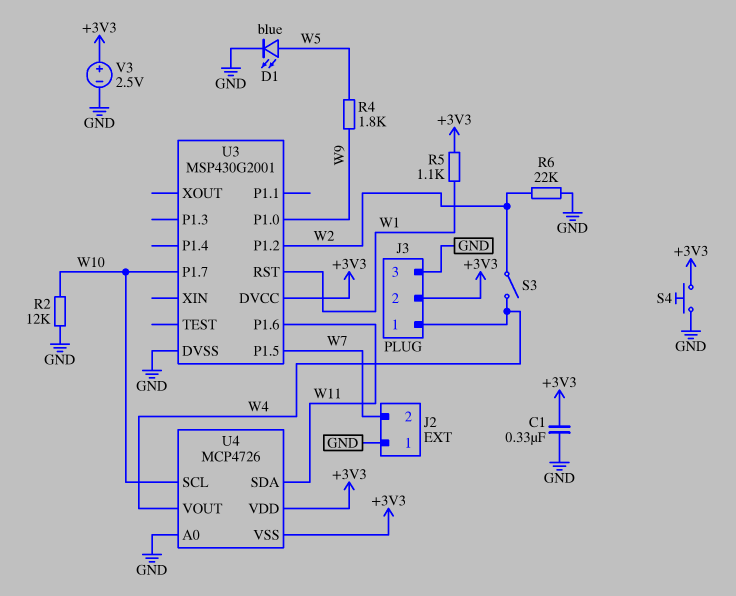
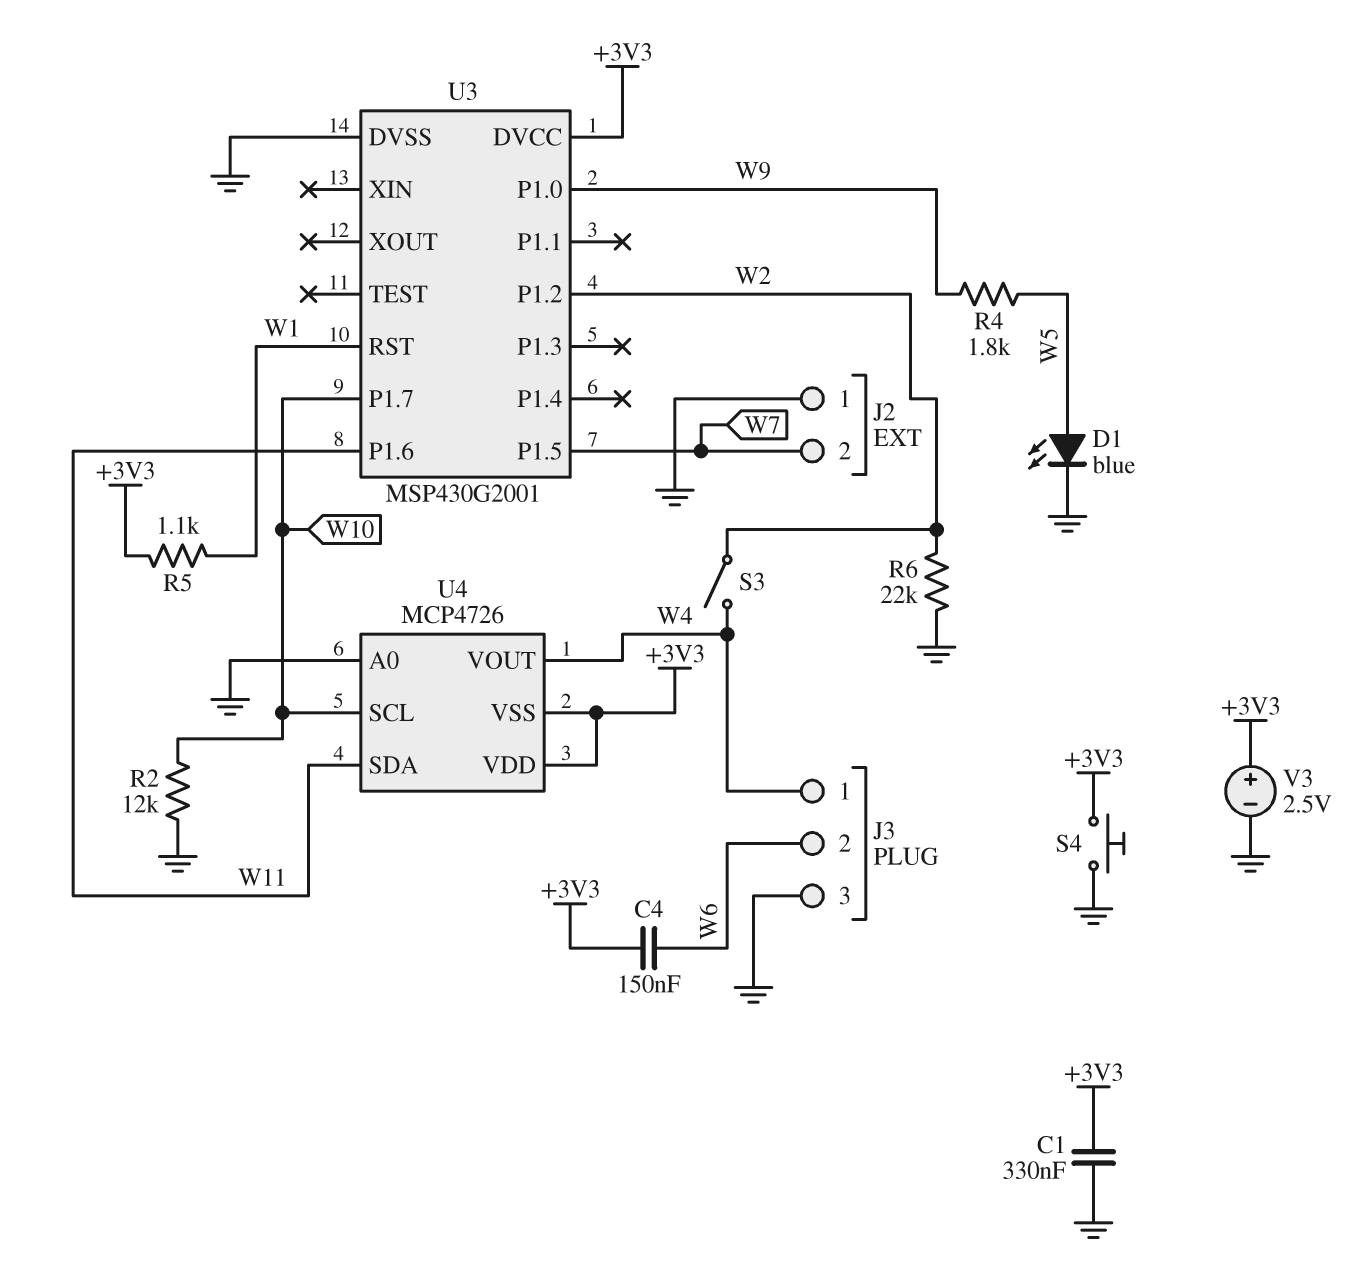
C4: none -> 150nF (+3V3, W6)
J3 pin 2: +3V3 -> W6

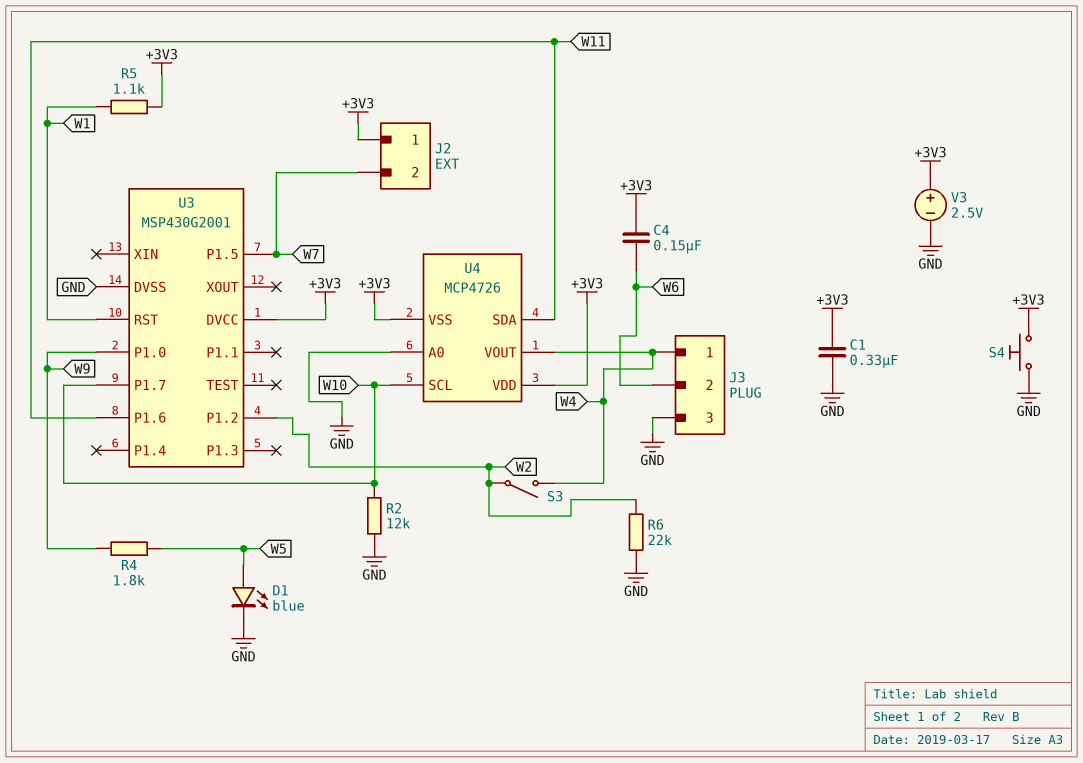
J2 pin 1: GND -> +3V3

